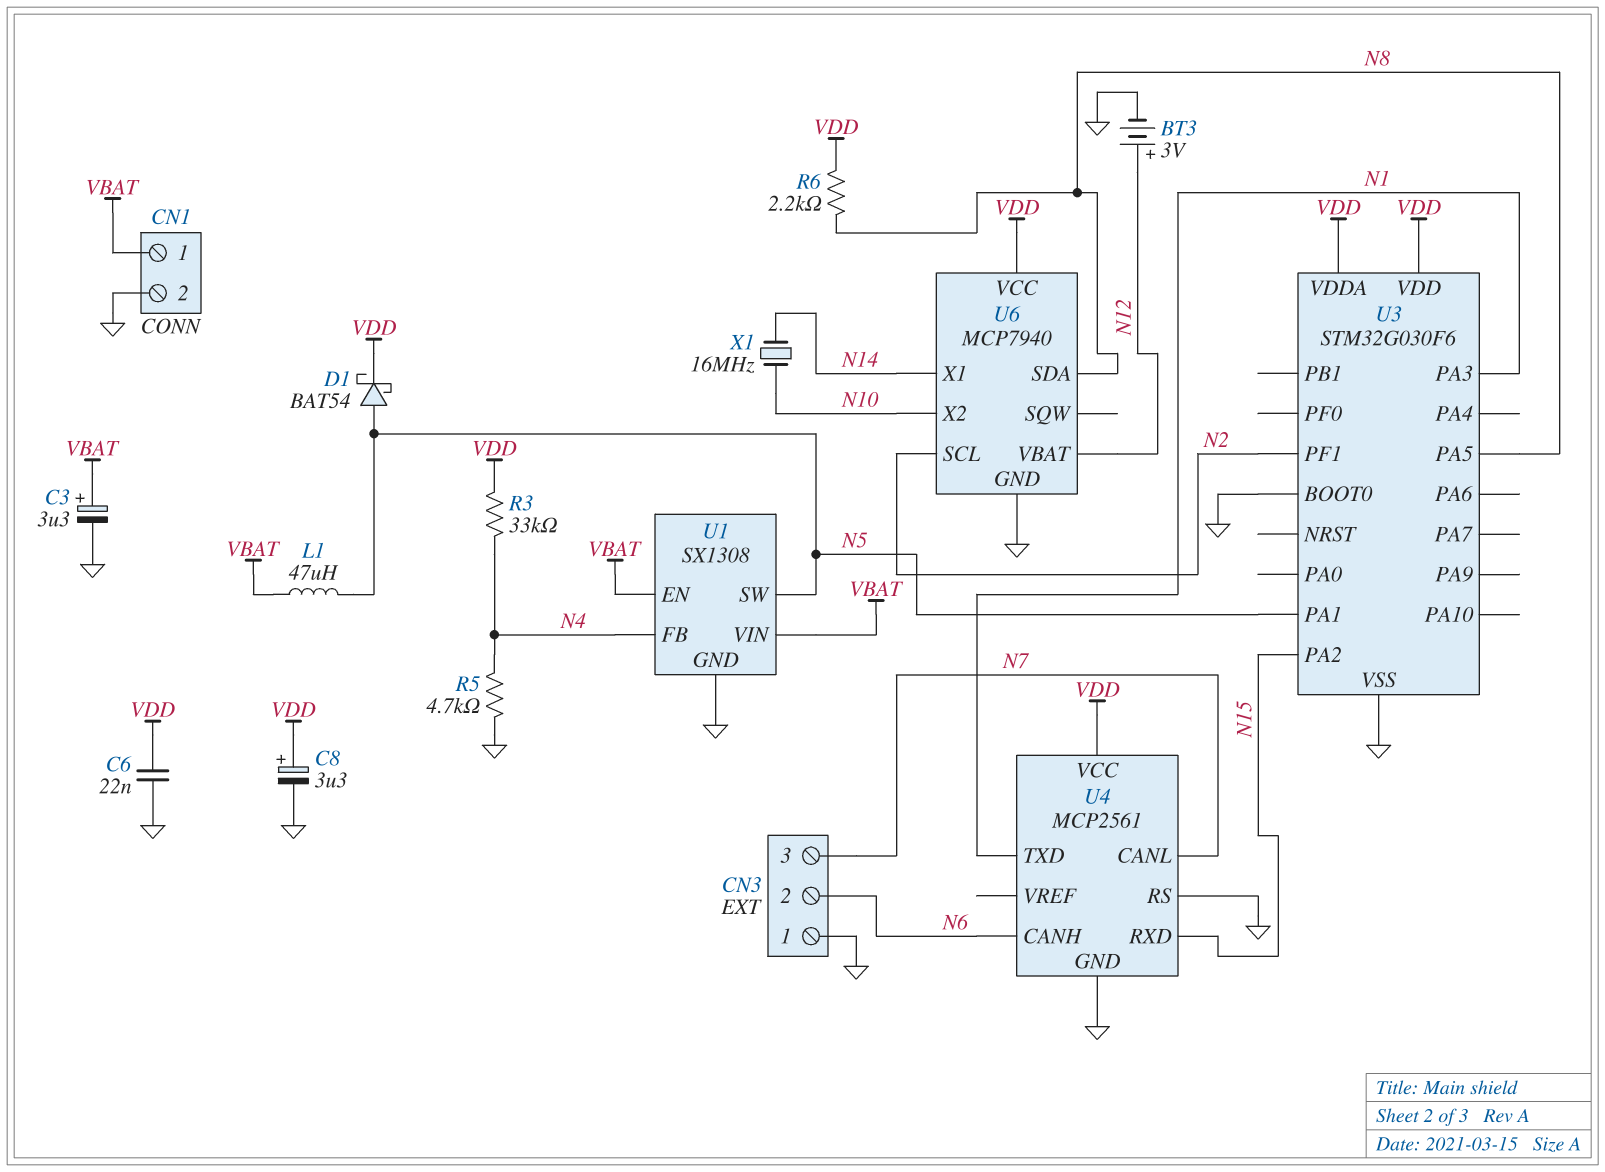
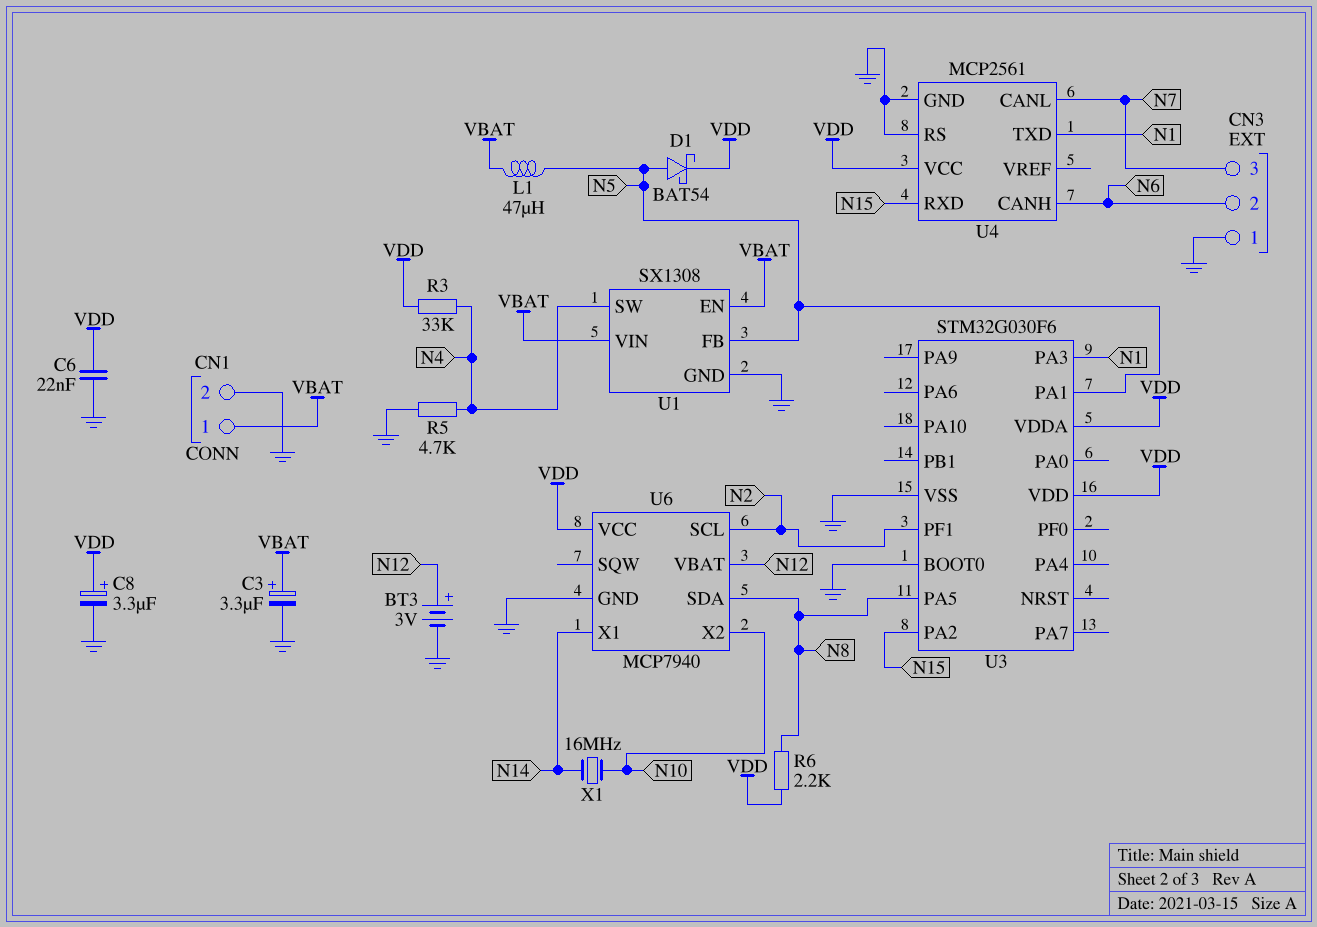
U1 pin FB: N4 -> N5
U1 pin SW: N5 -> N4

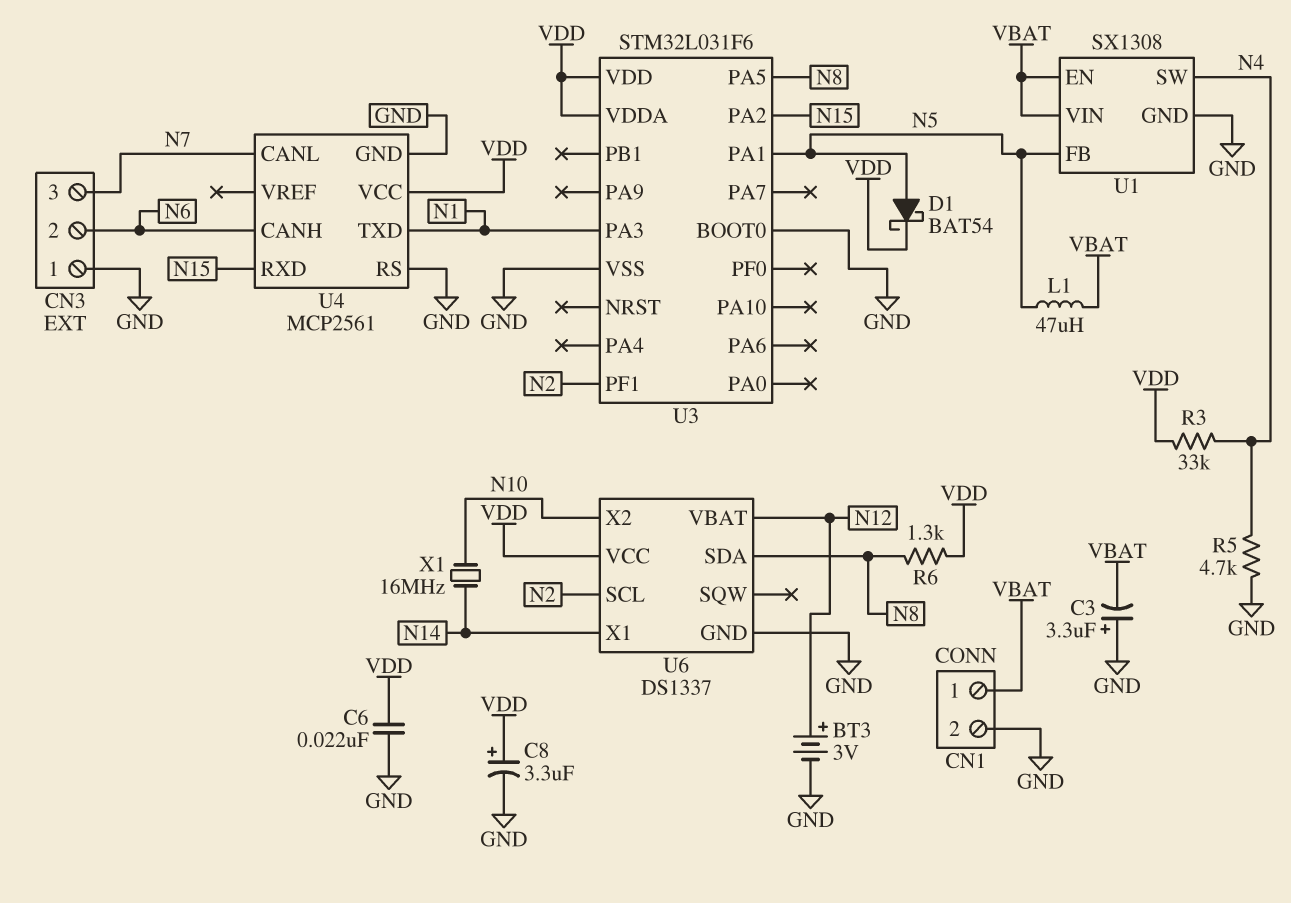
C3: 3.3uF (plus VBAT, minus GND) -> 3.3uF (plus GND, minus VBAT)
R6: 2.2k (N8, VDD) -> 1.3k (N8, VDD)
U3: STM32G030F6 -> STM32L031F6
U6: MCP7940 -> DS1337

